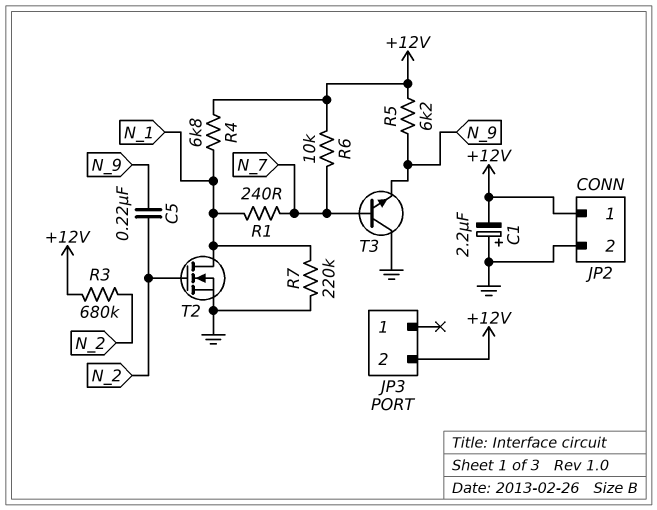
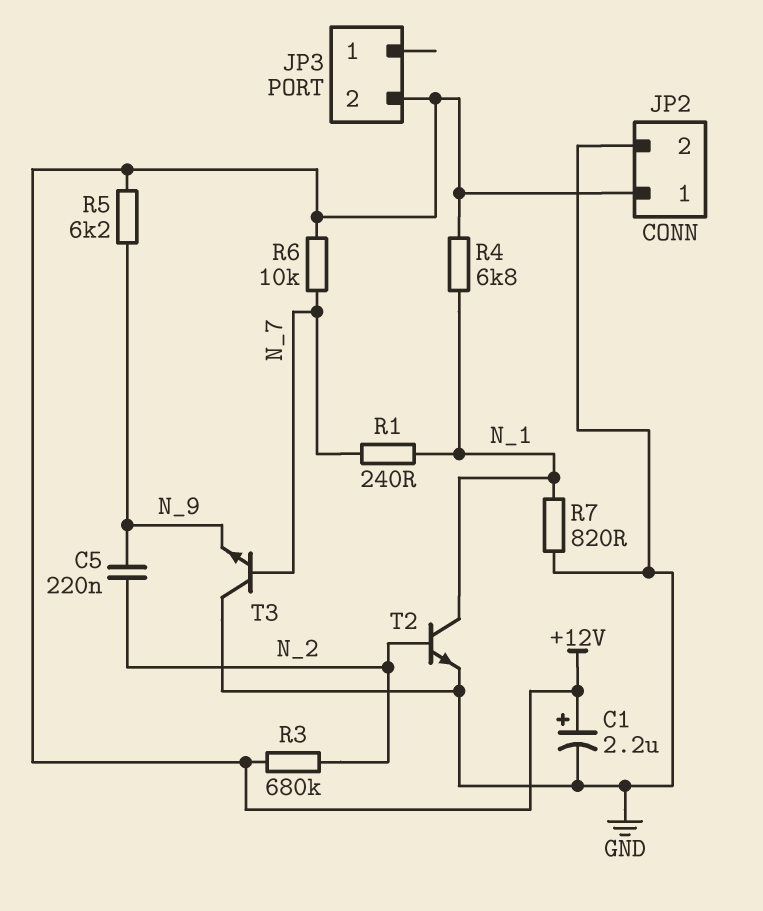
C1: 2.2uF (plus GND, minus +12V) -> 2.2uF (plus +12V, minus GND)
R7: 220k (GND, N_1) -> 820 (GND, N_1)
T2: NMOS (G N_2, D N_1, S GND) -> NPN (B N_2, C N_1, E GND)

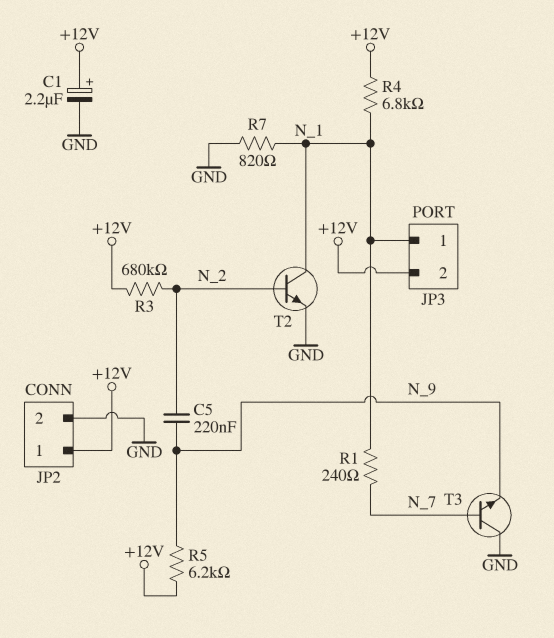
JP3 pin 1: none -> N_1
R6: 10k (+12V, N_7) -> none

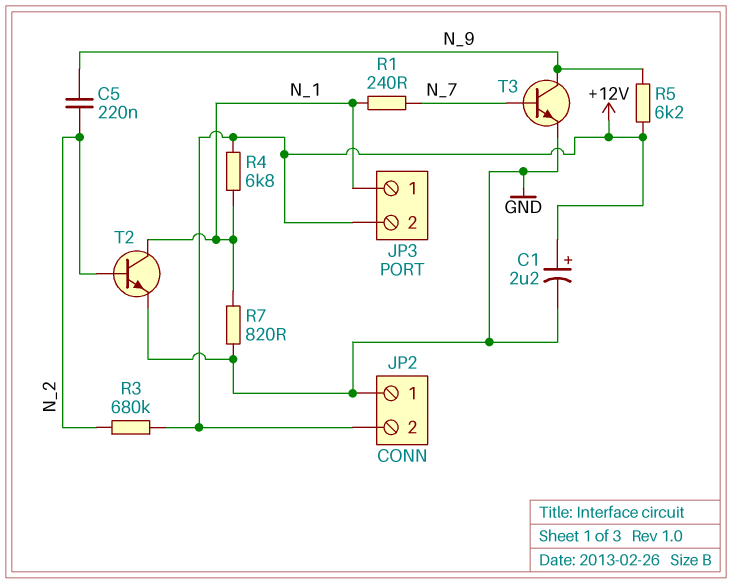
JP2 pin 1: +12V -> GND
JP2 pin 2: GND -> +12V
T3: NPN (B N_7, C GND, E N_9) -> NPN (B N_7, C N_9, E GND)

